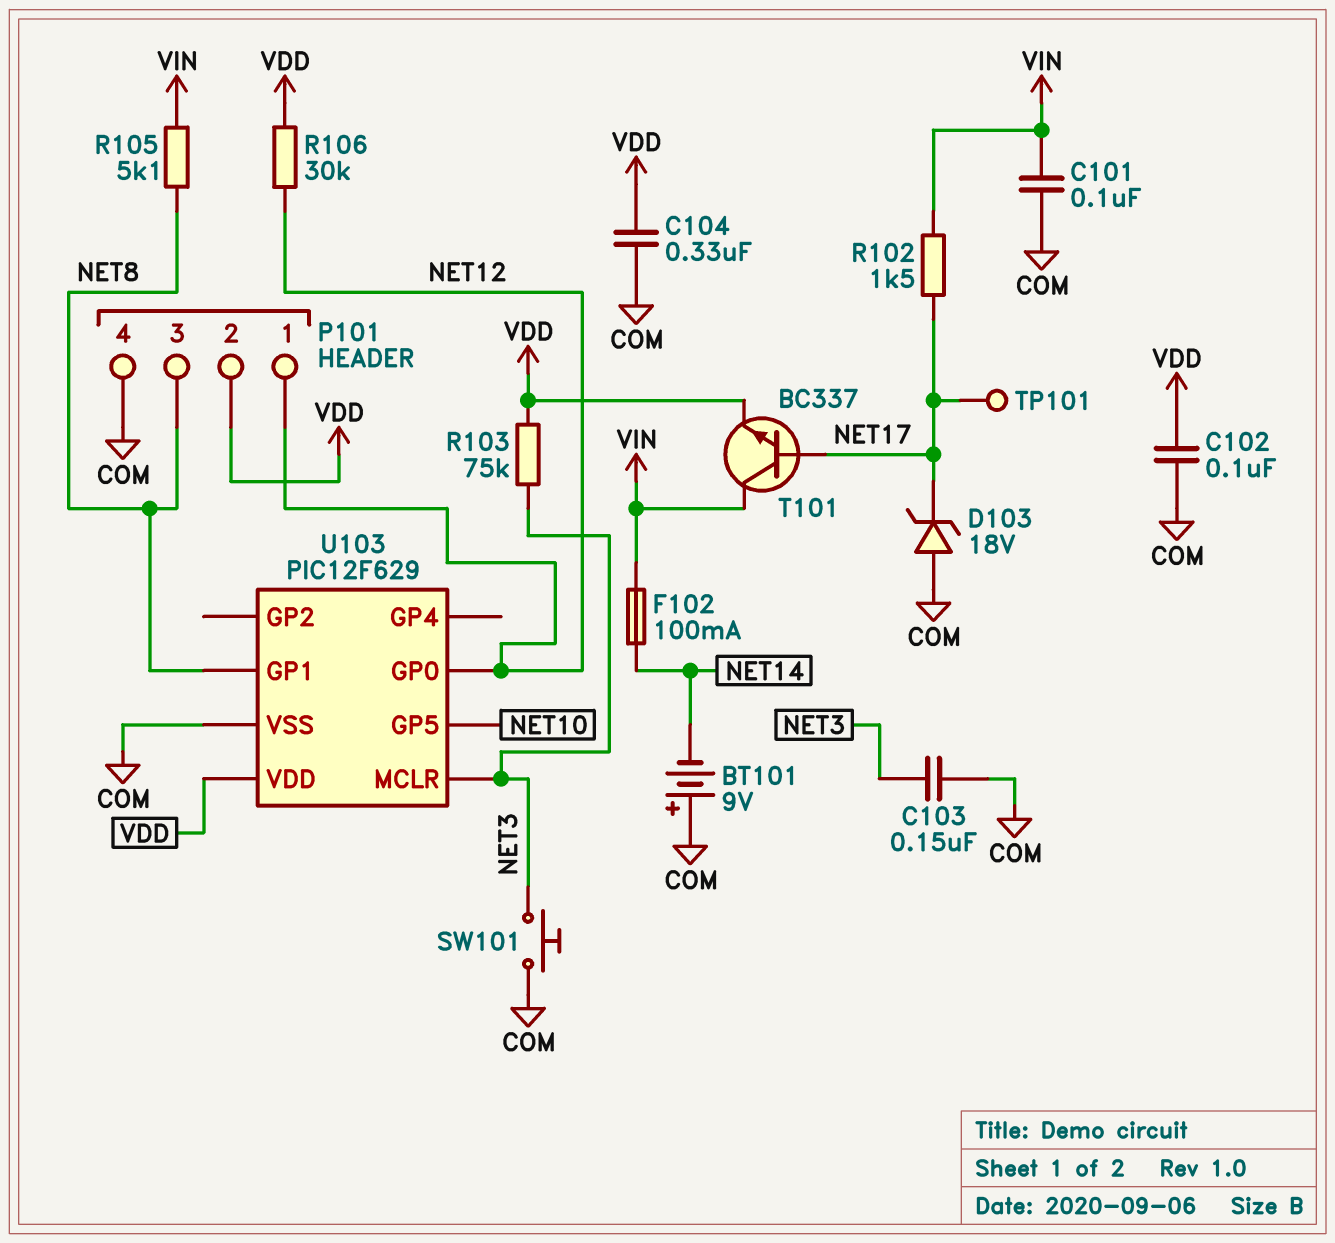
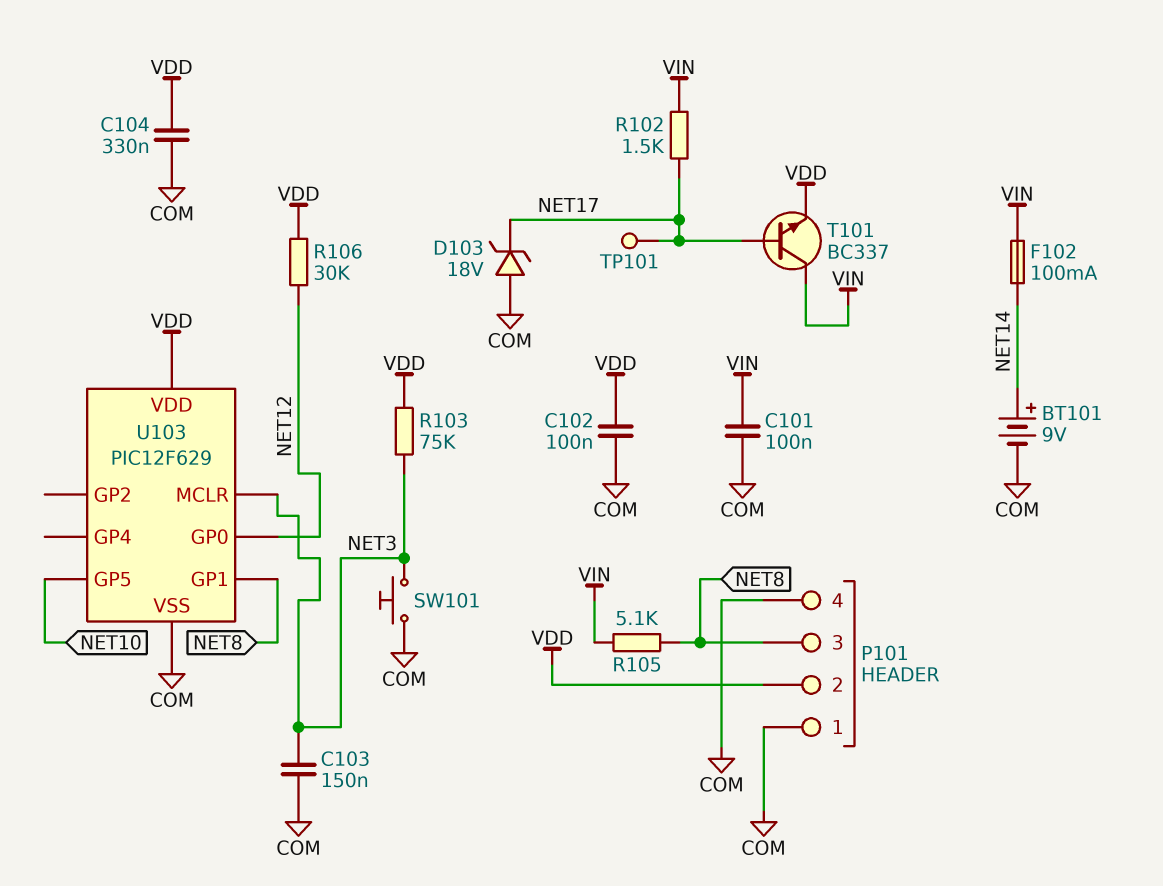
BT101: 9V (plus COM, minus NET14) -> 9V (plus NET14, minus COM)
P101 pin 1: NET12 -> COM

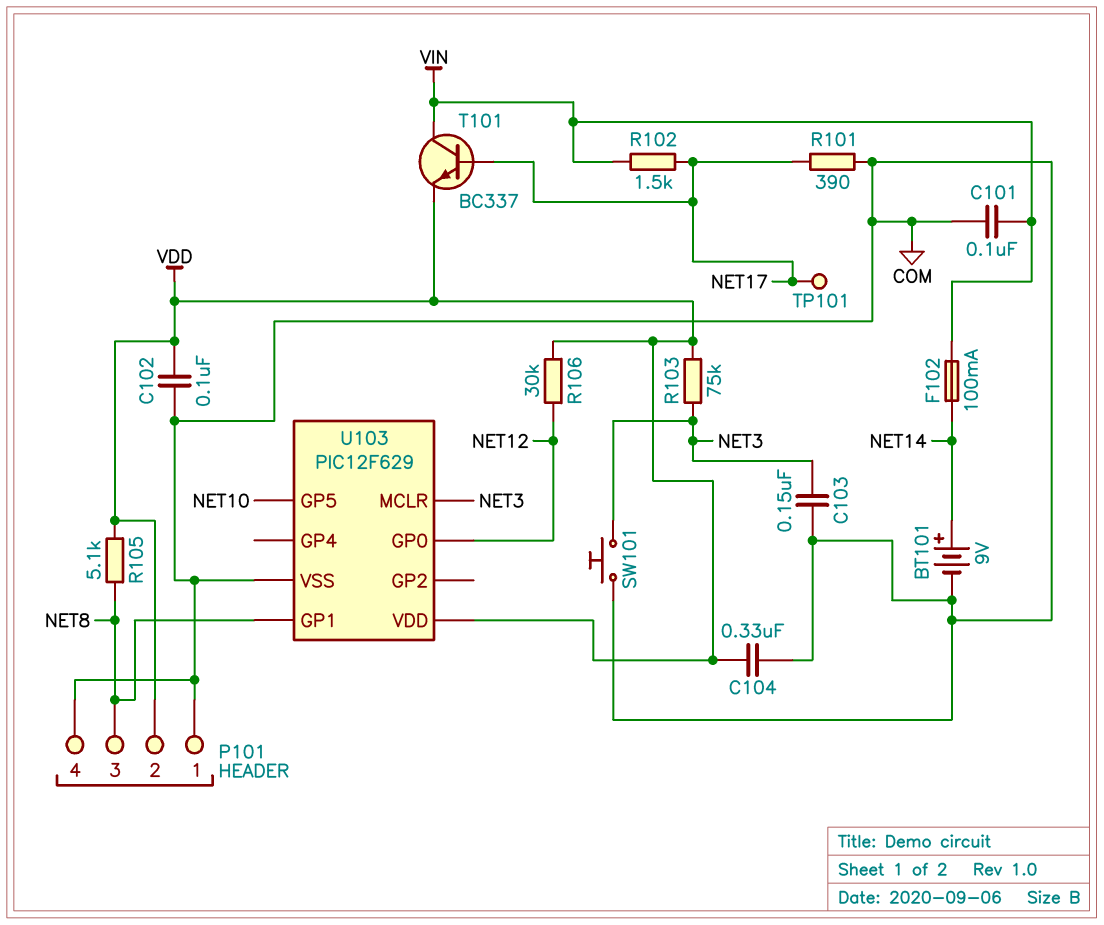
D103: zener 18V (A COM, K NET17) -> none
R101: none -> 390 (COM, NET17)
R105: 5.1k (NET8, VIN) -> 5.1k (NET8, VDD)

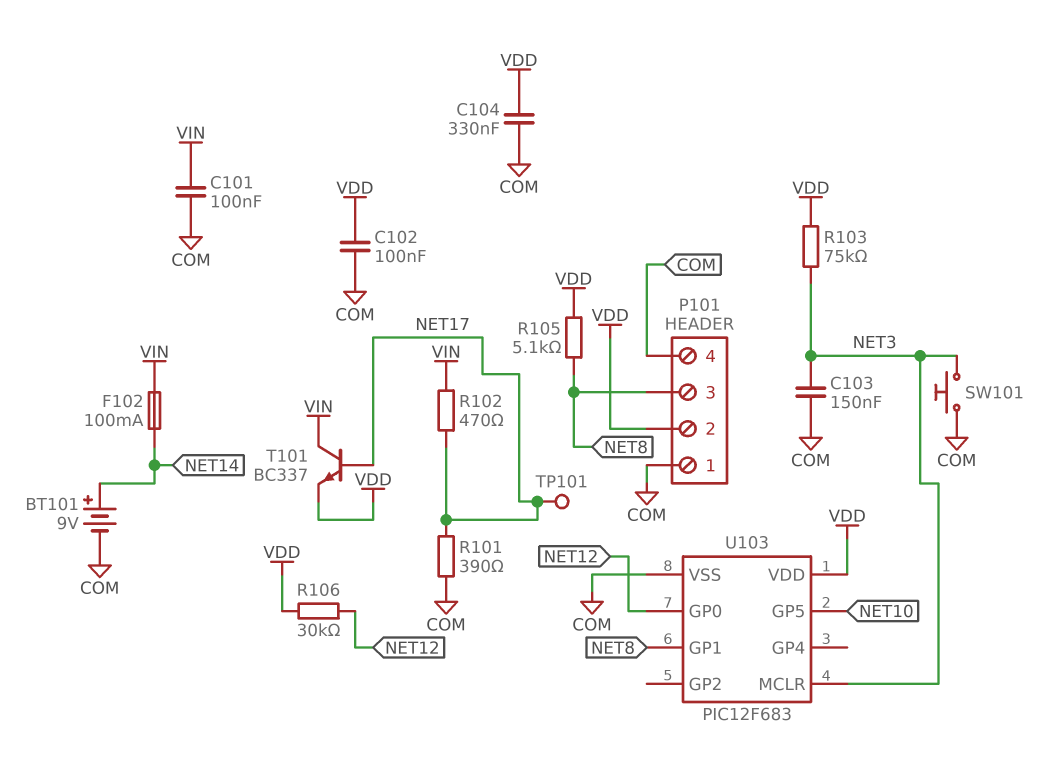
R102: 1.5k (NET17, VIN) -> 470 (NET17, VIN)
U103: PIC12F629 -> PIC12F683

